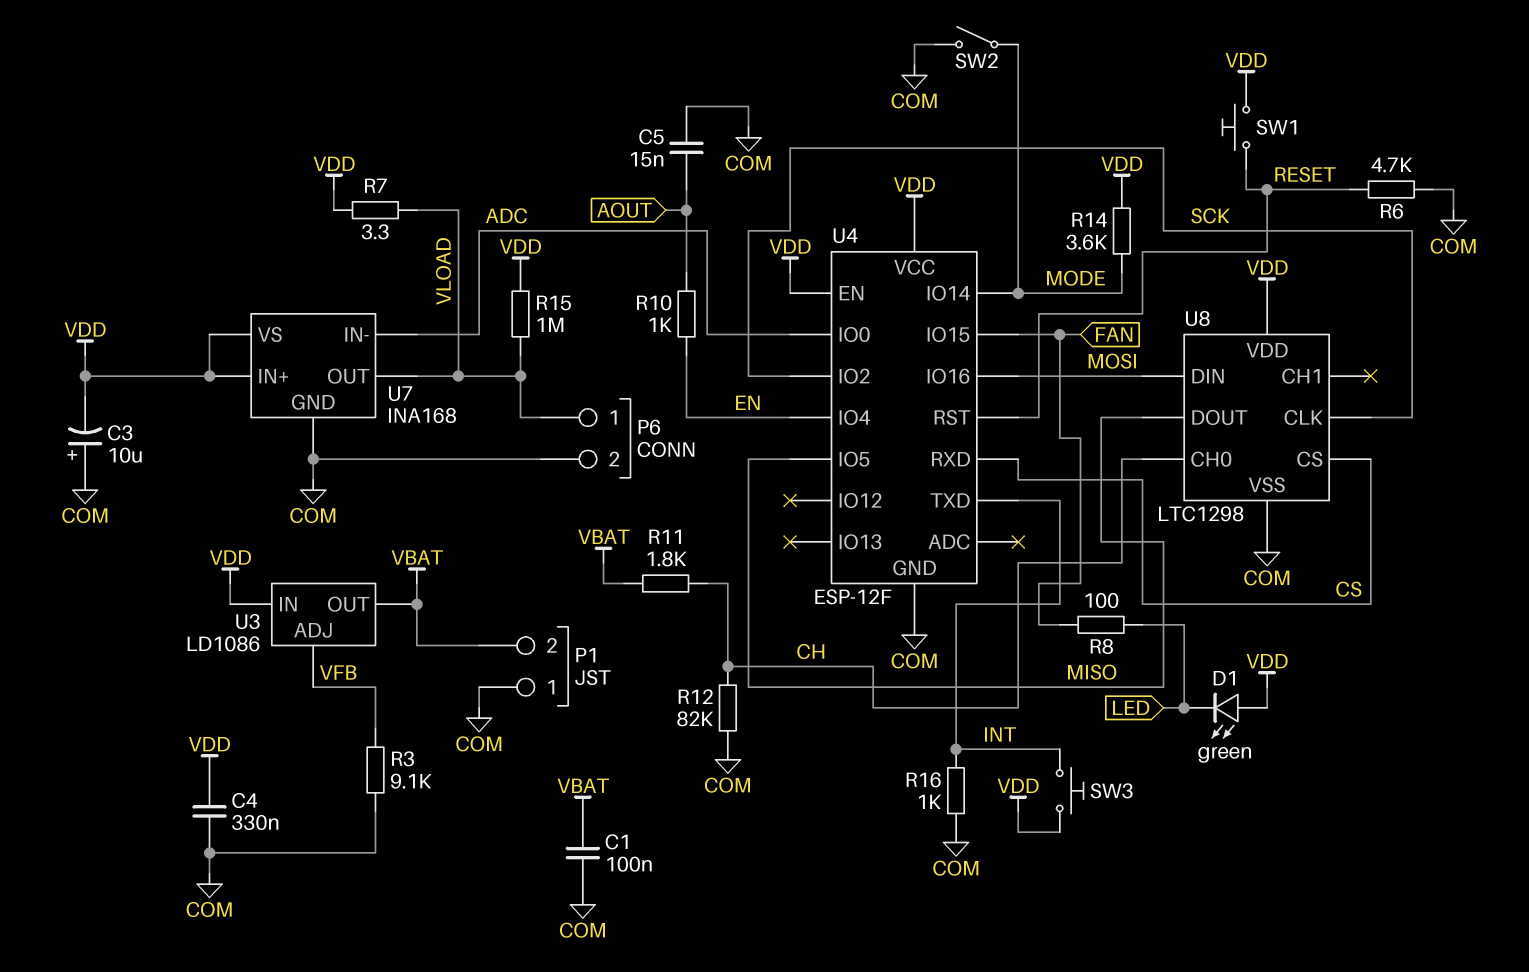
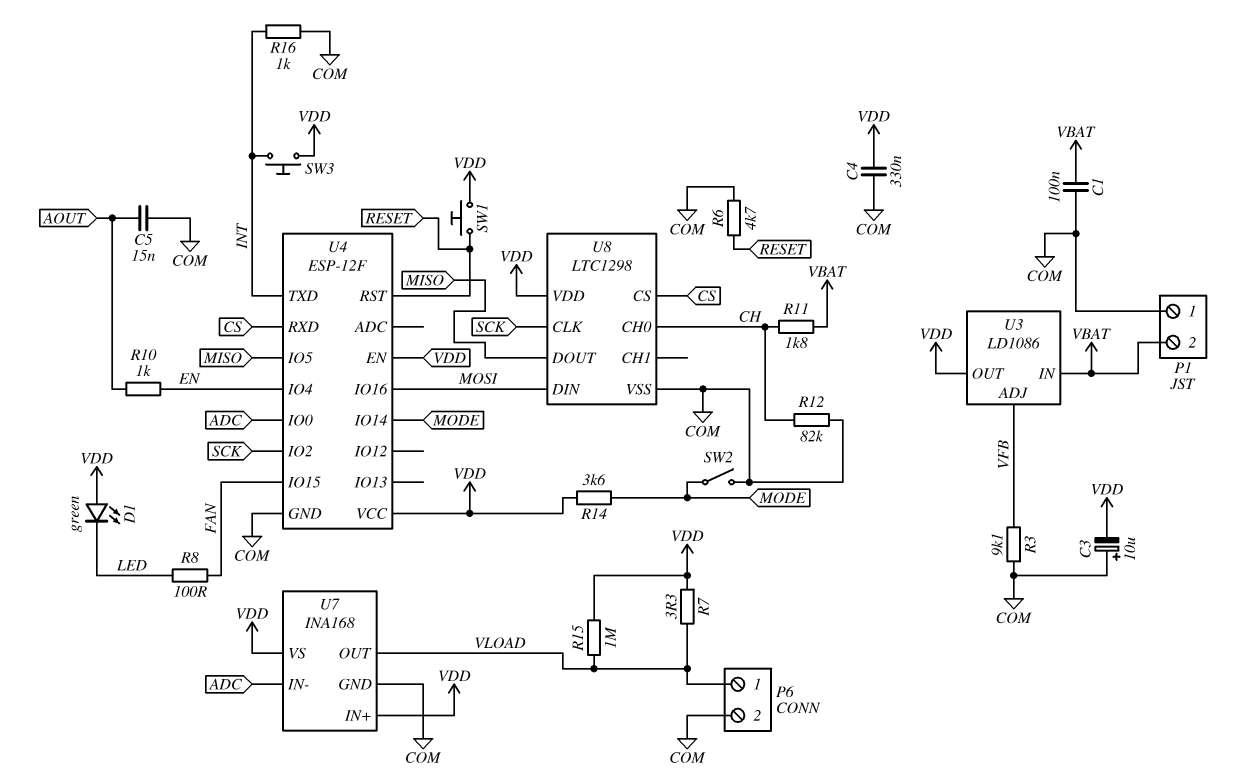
U3 pin IN: VDD -> VBAT
U3 pin OUT: VBAT -> VDD

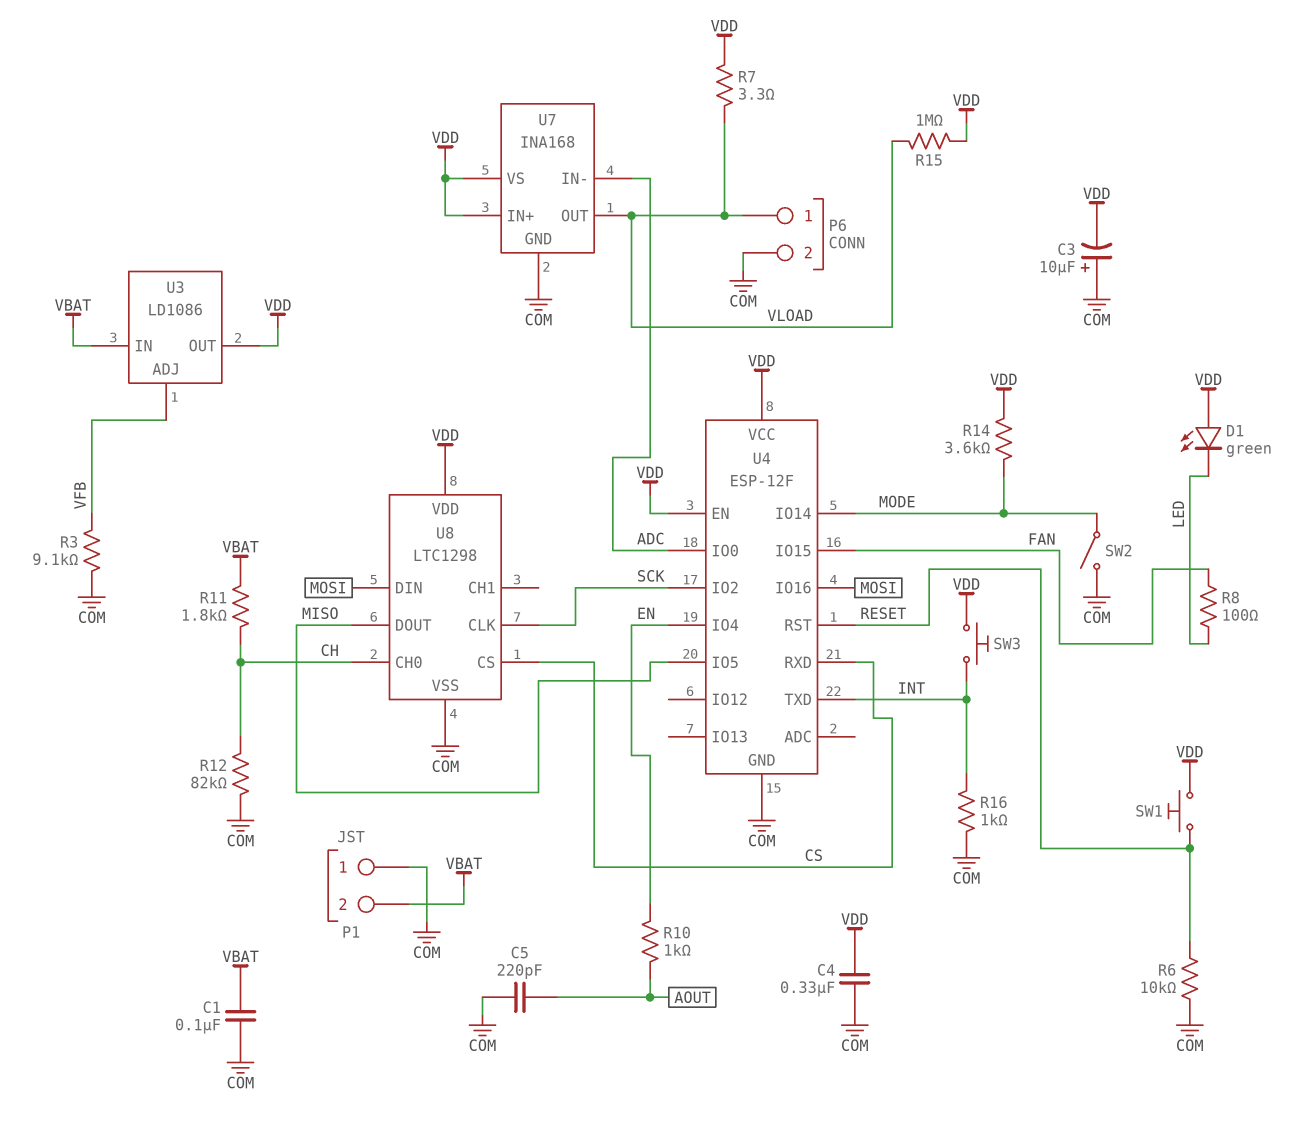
C5: 15nF (AOUT, COM) -> 220pF (AOUT, COM)
R6: 4.7k (COM, RESET) -> 10k (COM, RESET)

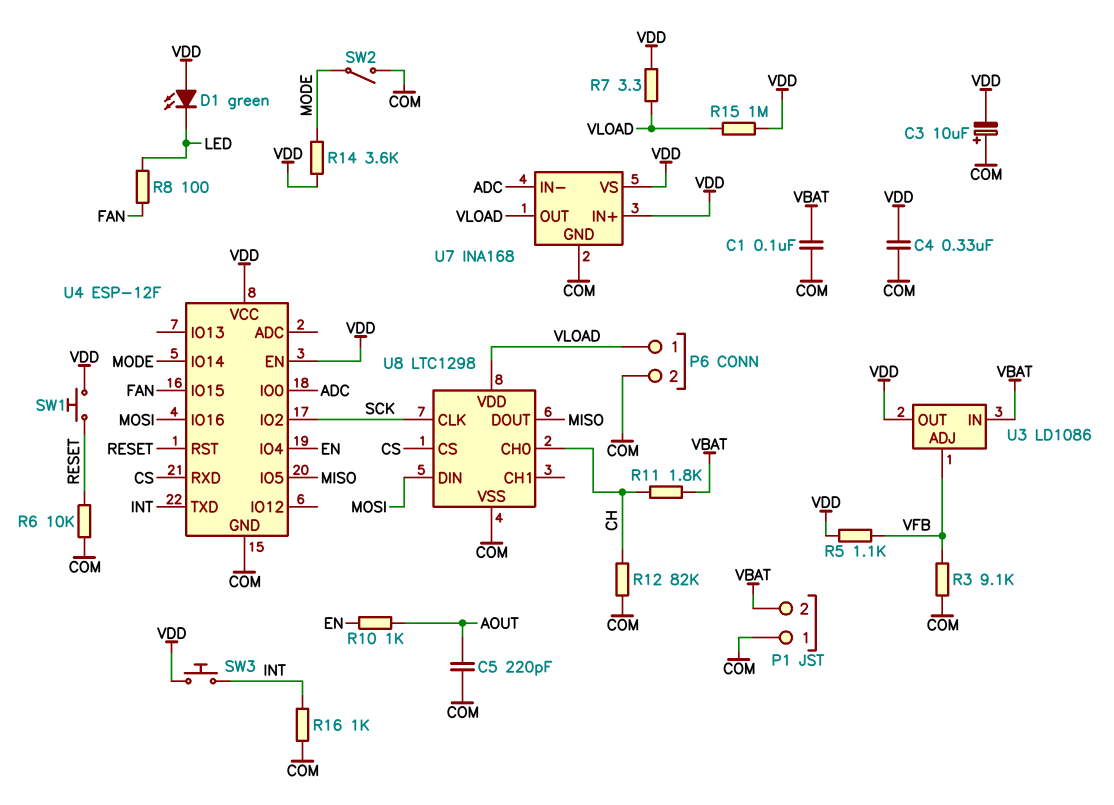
R5: none -> 1.1k (VDD, VFB)
U8 pin VDD: VDD -> VLOAD

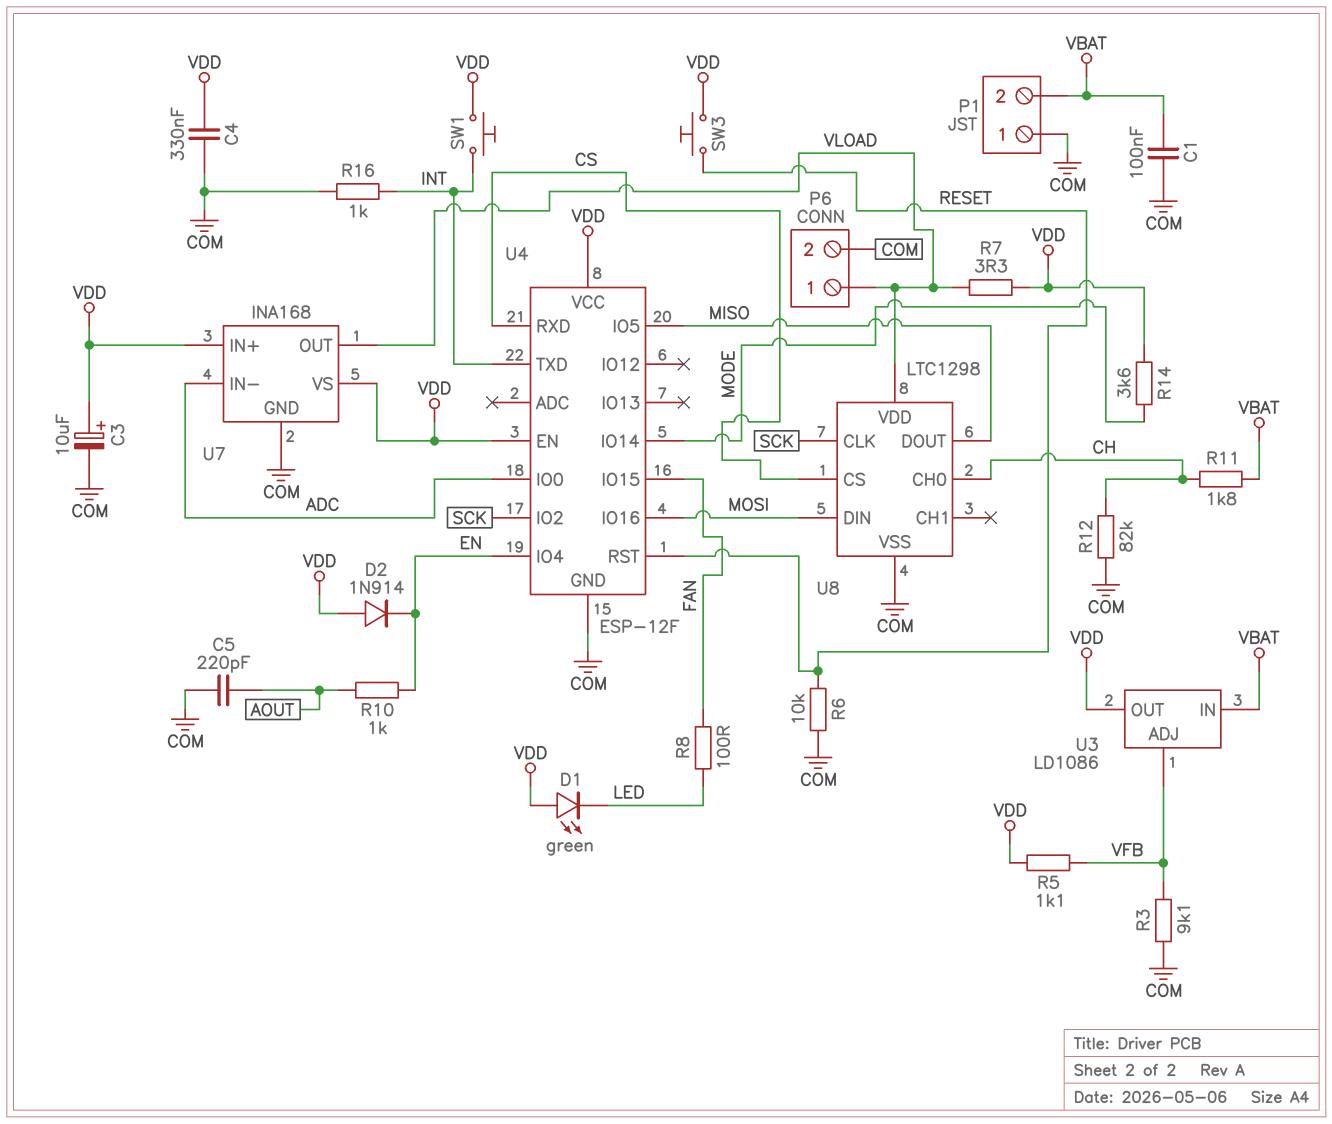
C3: 10uF (plus COM, minus VDD) -> 10uF (plus VDD, minus COM)
D2: none -> diode 1N914 (A VDD, K EN)
R15: 1M (VDD, VLOAD) -> none
SW1: button (RESET, VDD) -> button (INT, VDD)
SW2: switch (COM, MODE) -> none
SW3: button (INT, VDD) -> button (RESET, VDD)

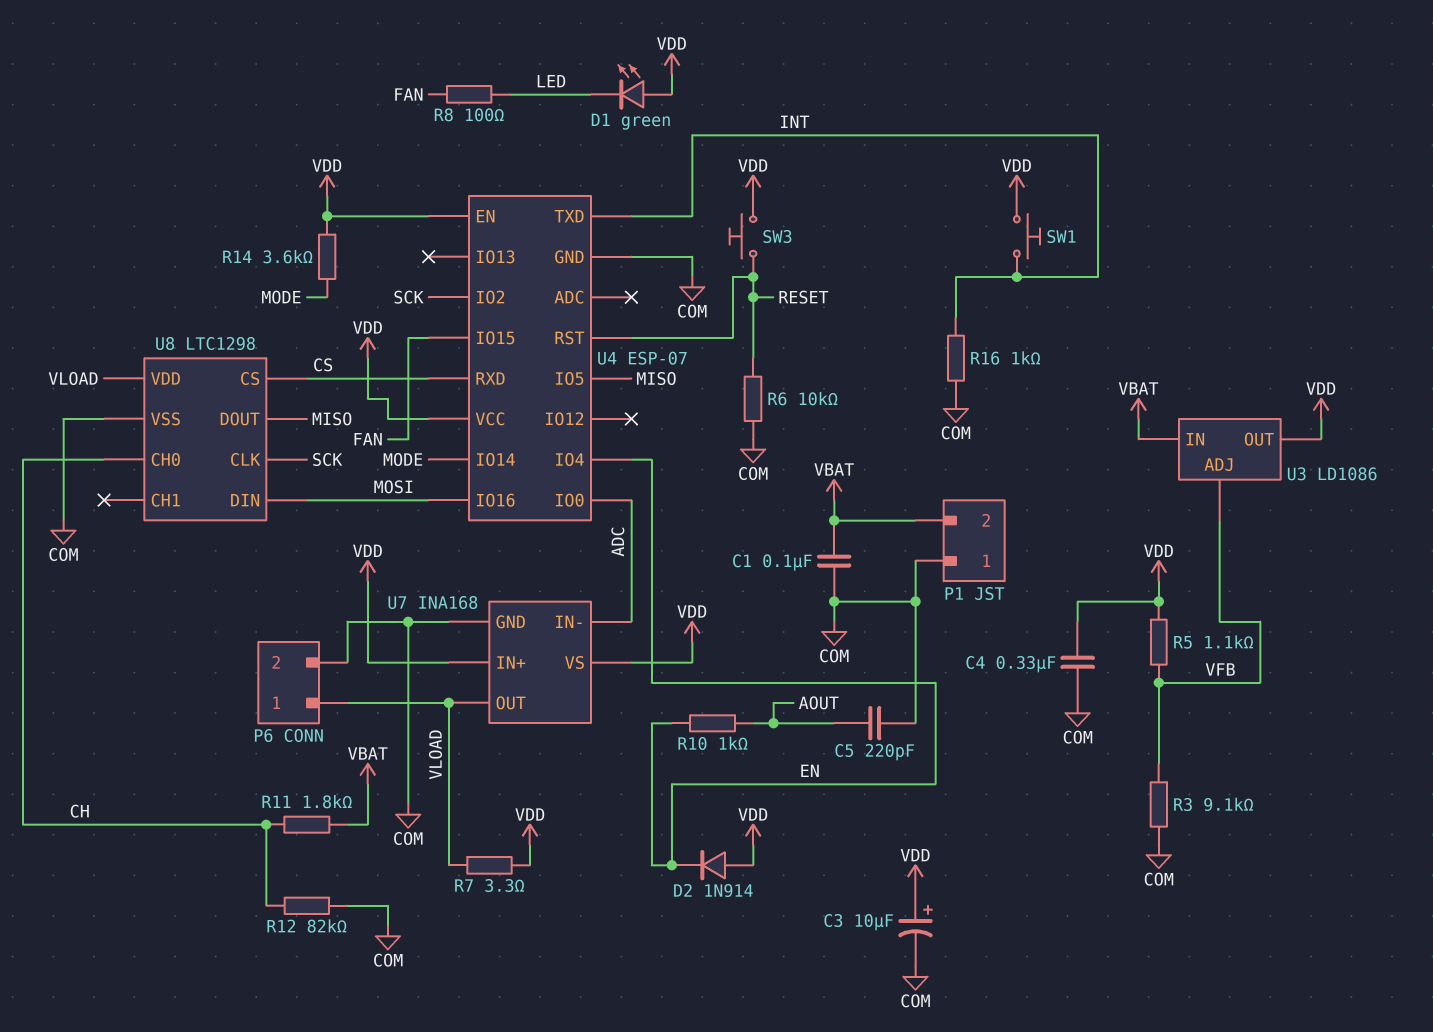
U4: ESP-12F -> ESP-07

